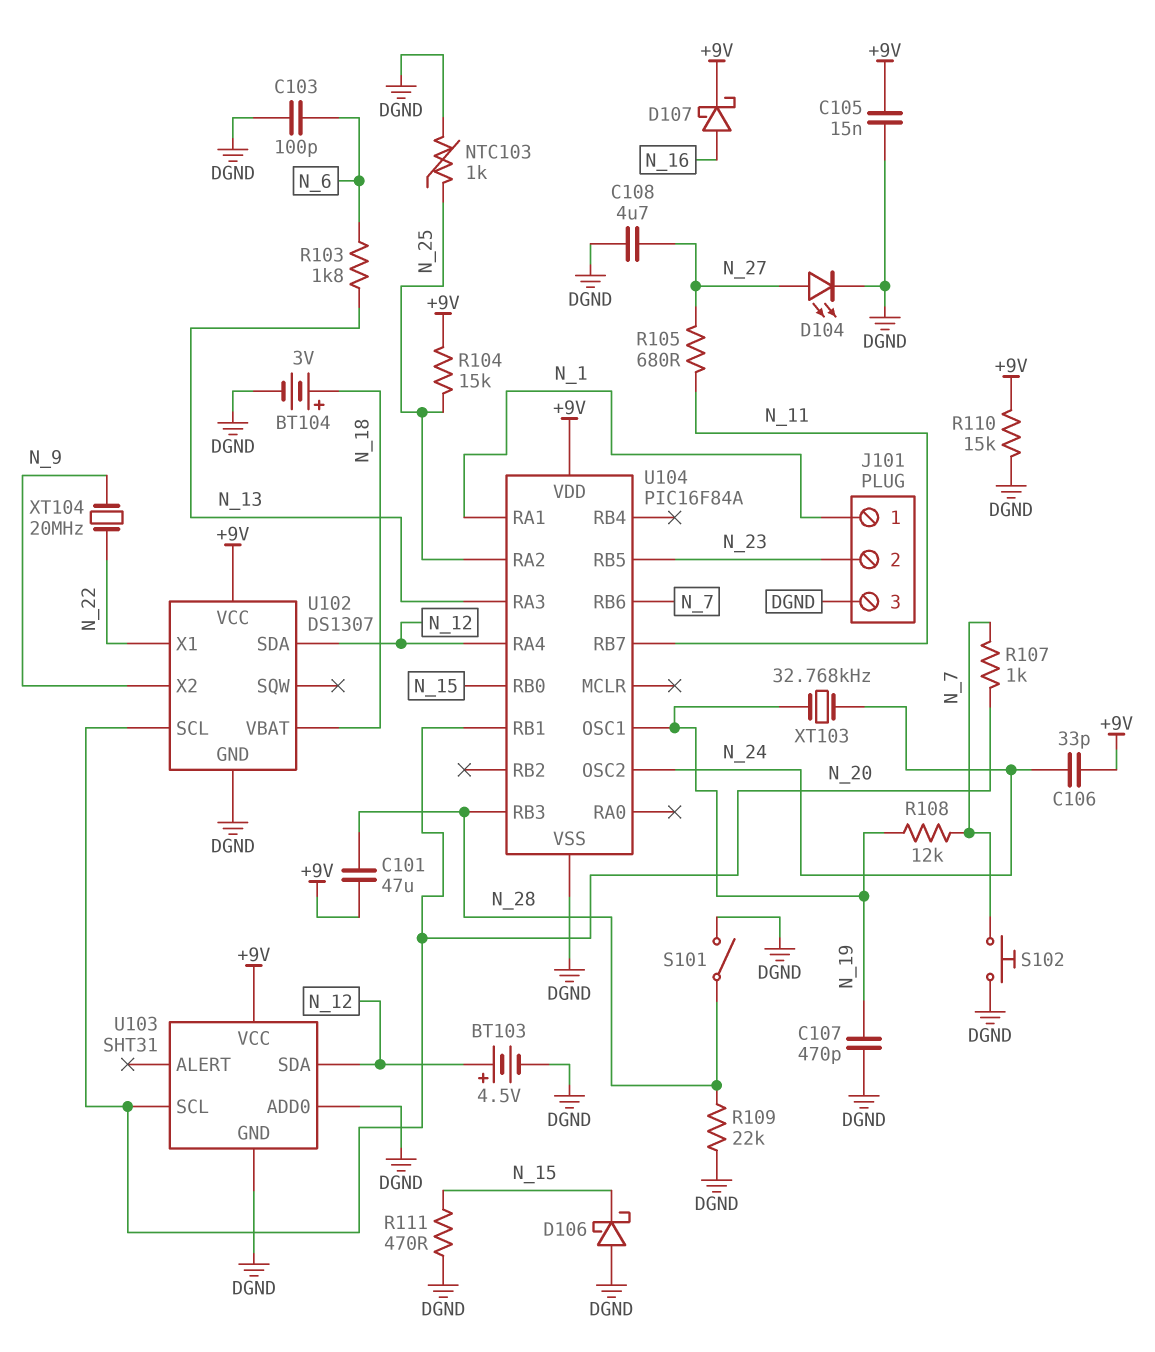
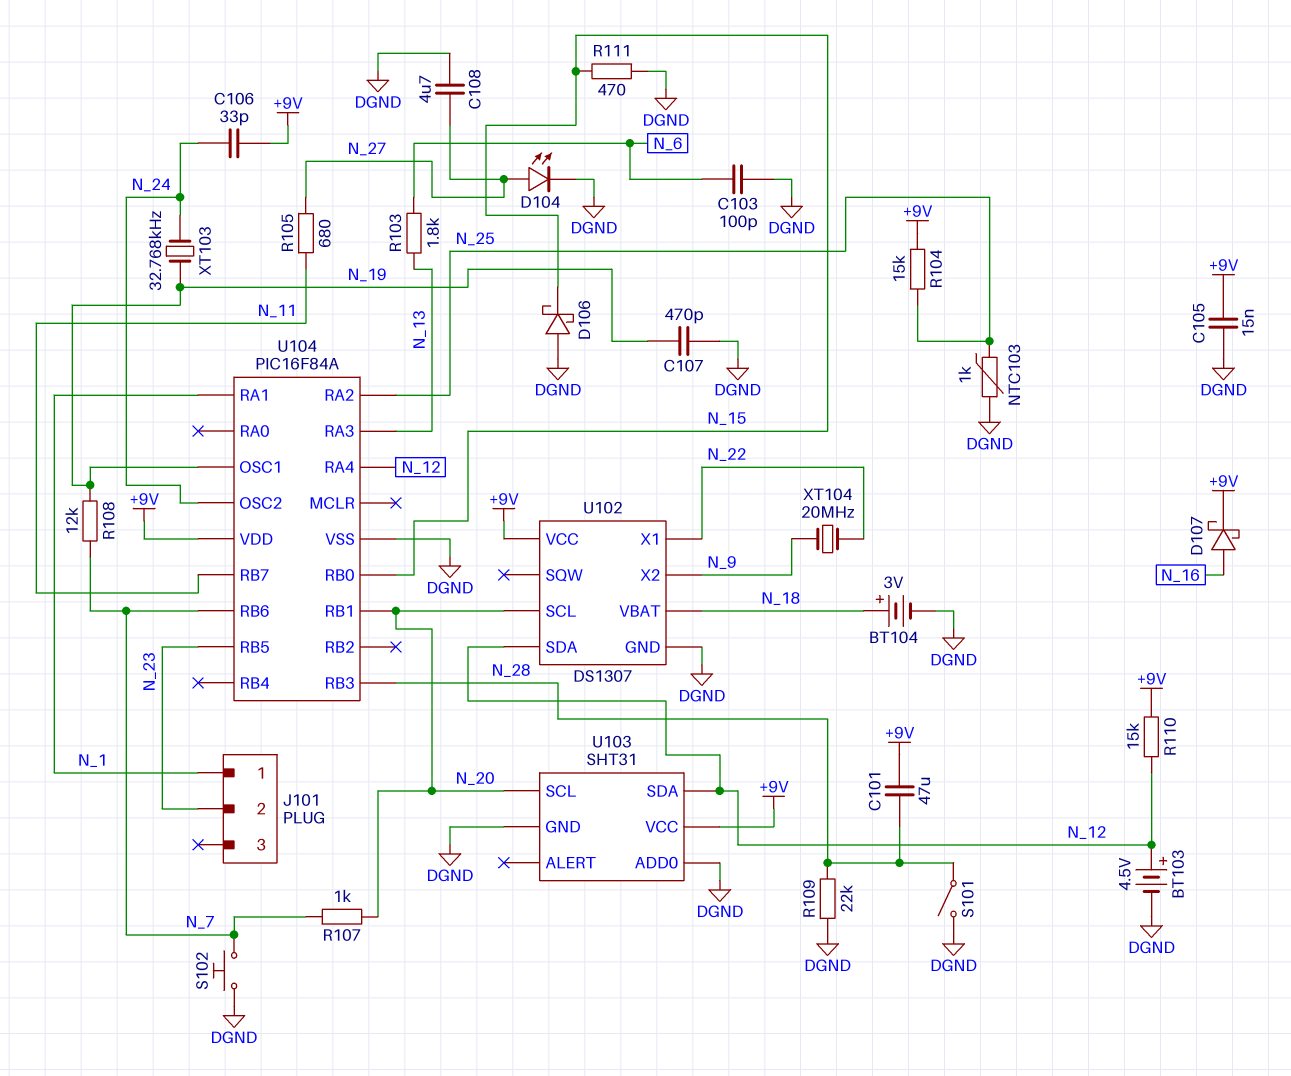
J101 pin 3: DGND -> none
R110: 15k (+9V, DGND) -> 15k (+9V, N_12)

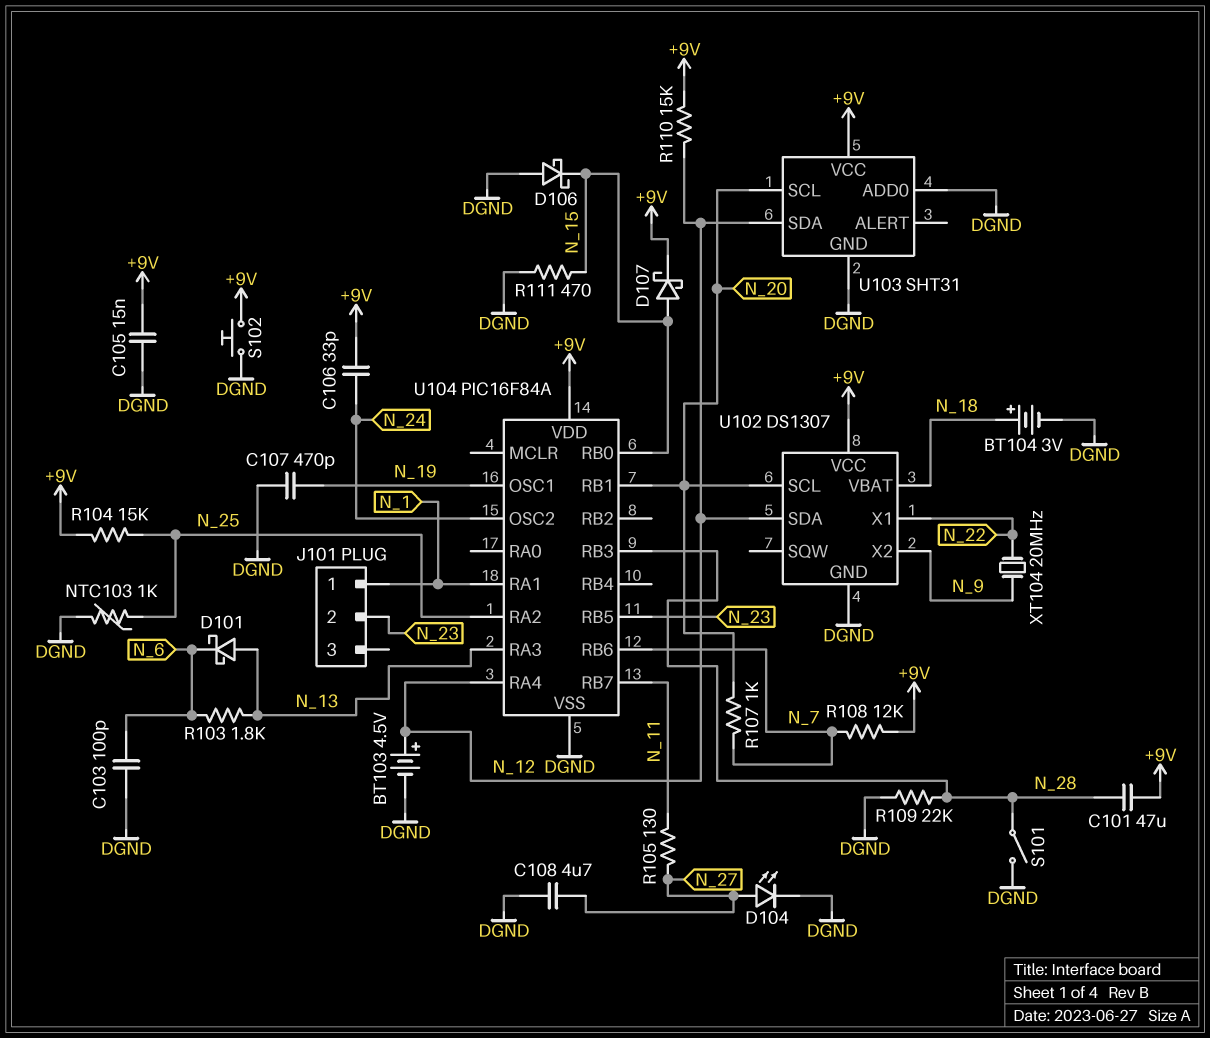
D101: none -> schottky (A N_13, K N_6)
D107: schottky (A N_16, K +9V) -> schottky (A N_15, K +9V)
R105: 680 (N_11, N_27) -> 130 (N_11, N_27)
R108: 12k (N_7, N_19) -> 12k (+9V, N_7)
S102: button (DGND, N_7) -> button (+9V, DGND)
XT103: 32.768kHz (N_19, N_24) -> none

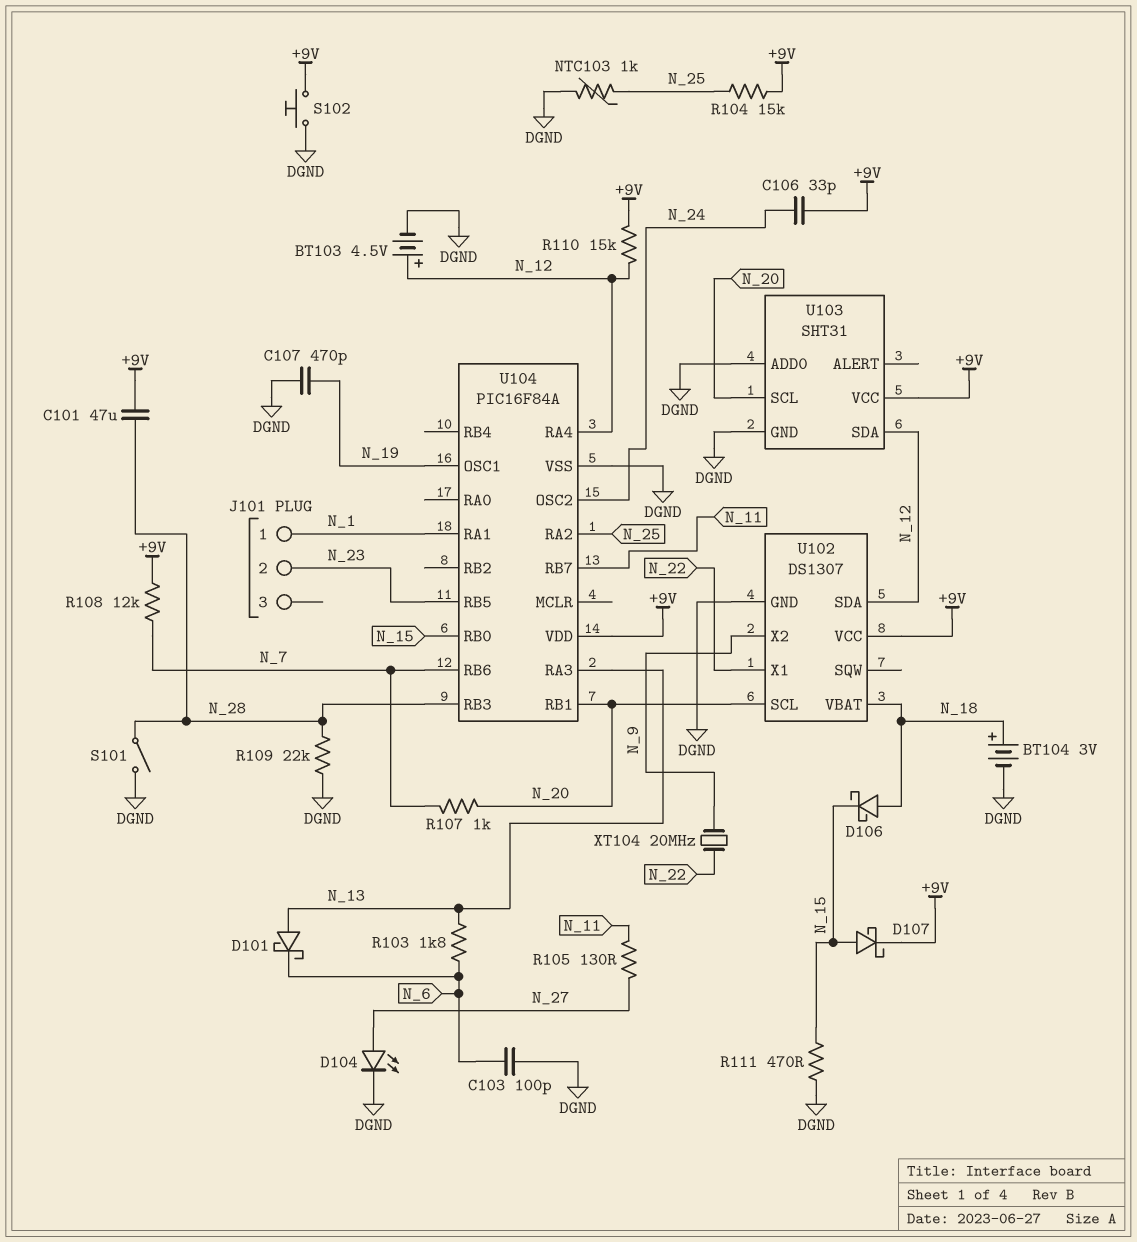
C105: 15nF (+9V, DGND) -> none
C108: 4.7uF (DGND, N_27) -> none
D106: schottky (A DGND, K N_15) -> schottky (A N_18, K N_15)

